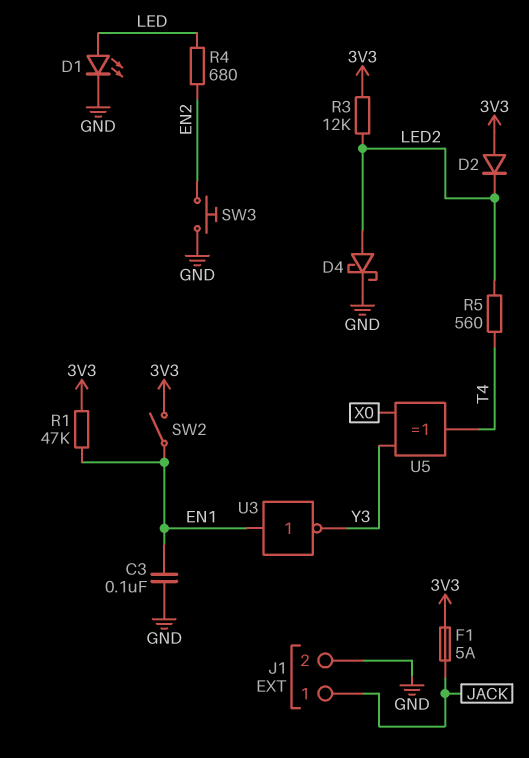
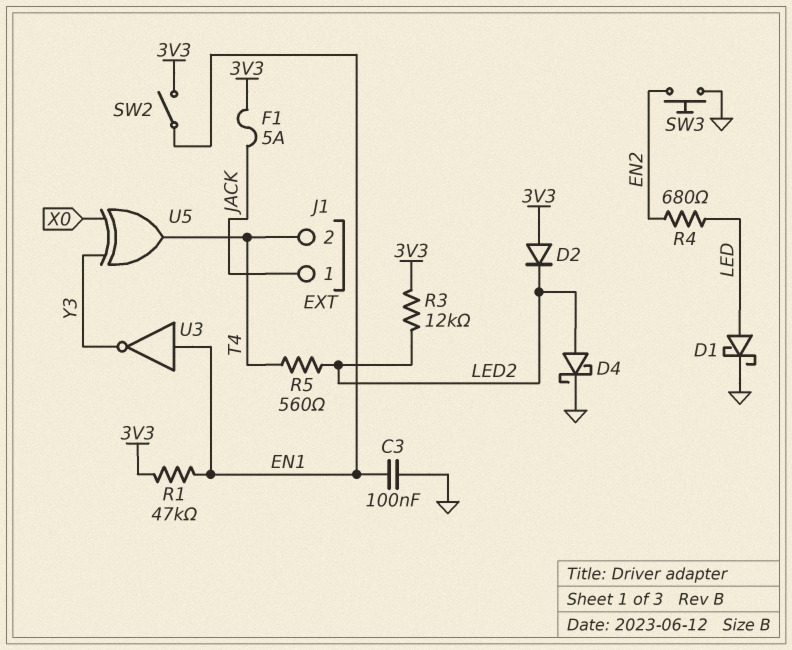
D1: LED (A LED, K GND) -> schottky (A LED, K GND)
J1 pin 2: GND -> T4

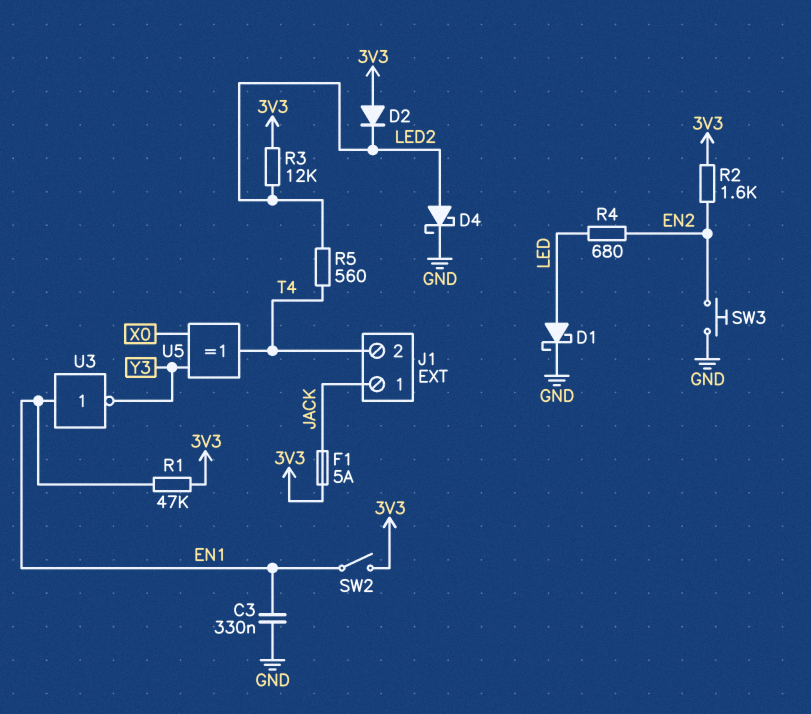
C3: 100nF (EN1, GND) -> 330nF (EN1, GND)
R2: none -> 1.6k (3V3, EN2)

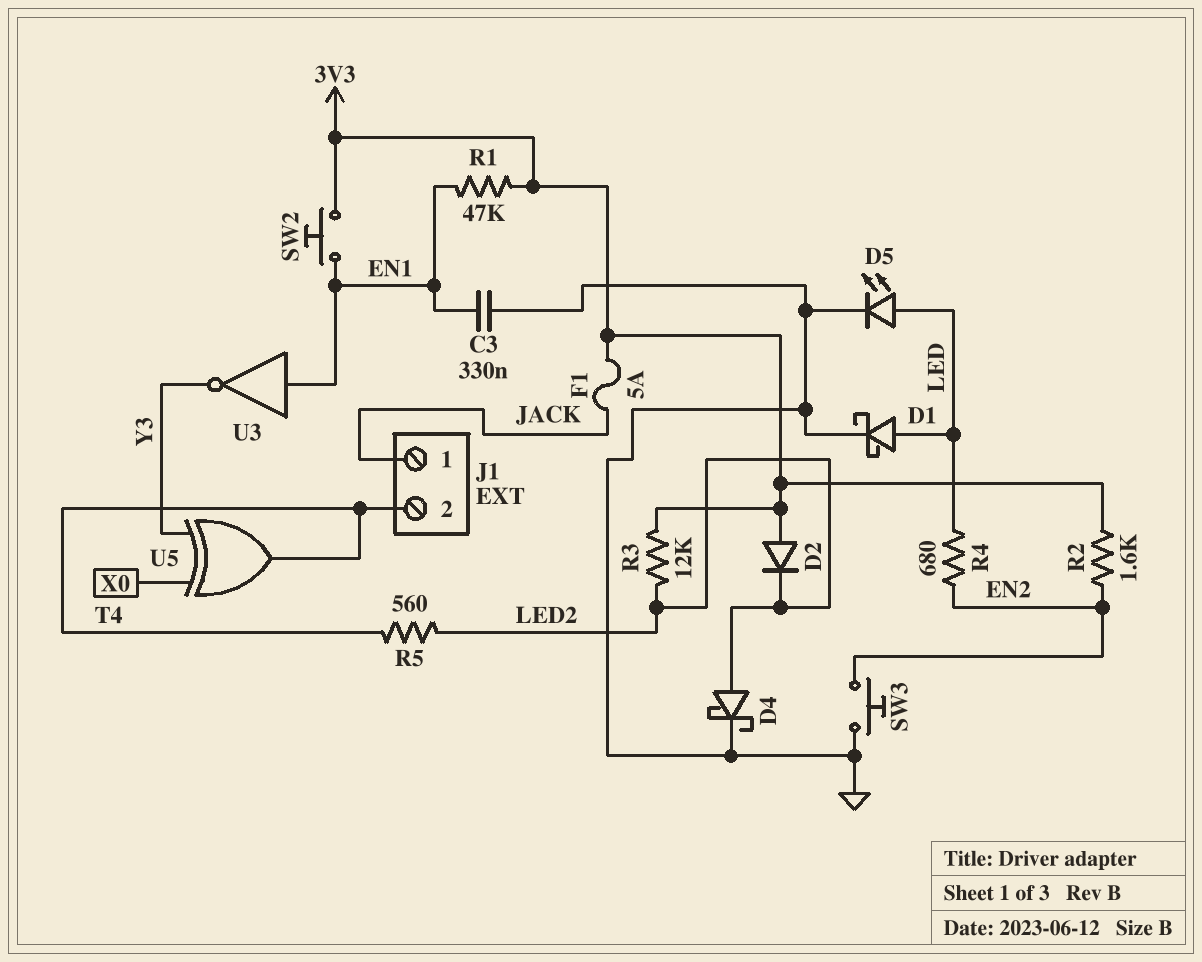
D5: none -> LED (A LED, K GND)
SW2: switch (3V3, EN1) -> button (3V3, EN1)

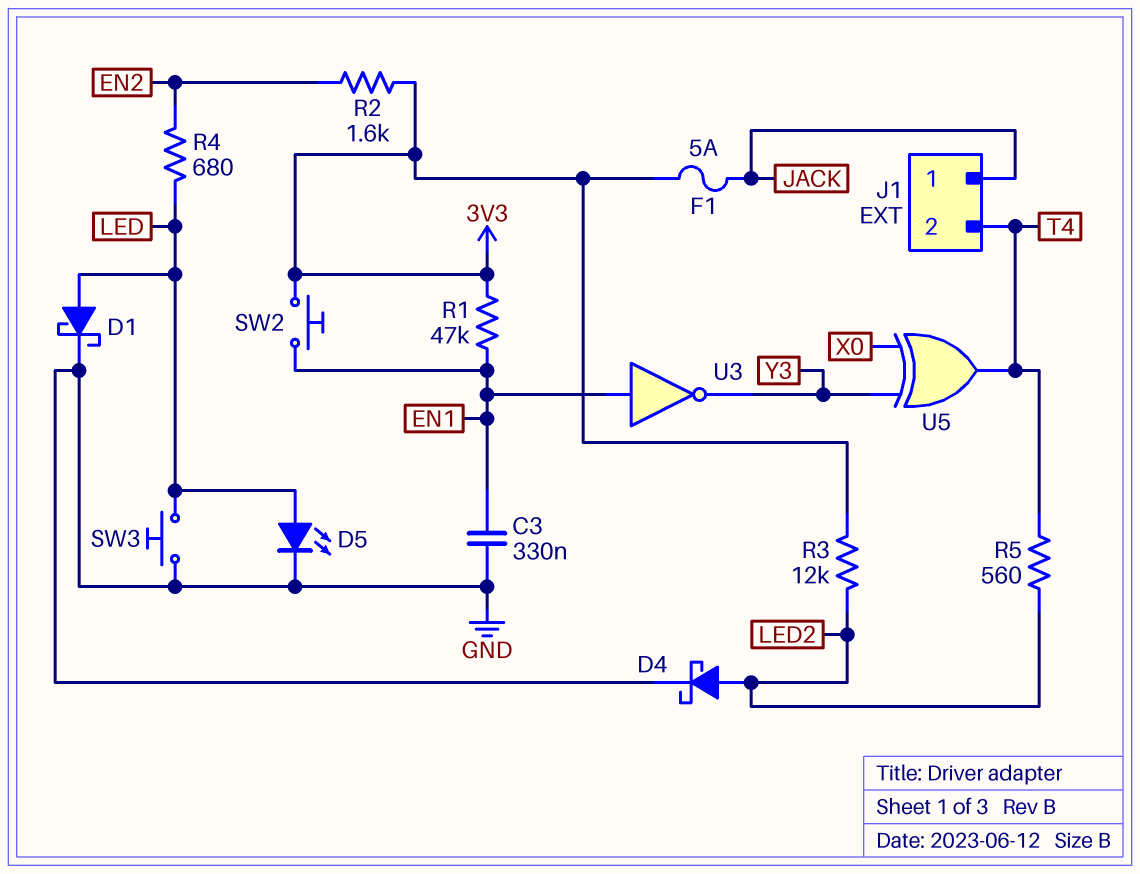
D2: diode (A 3V3, K LED2) -> none
SW3: button (EN2, GND) -> button (GND, LED)

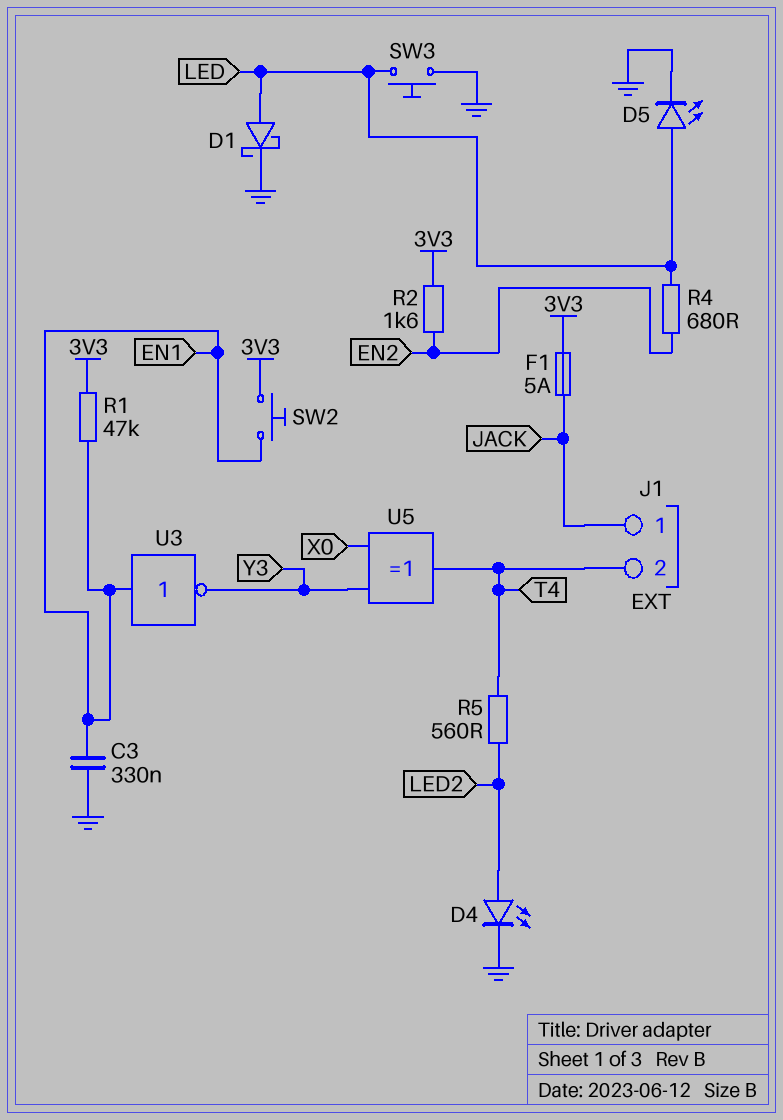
D4: schottky (A LED2, K GND) -> LED (A LED2, K GND)
R3: 12k (3V3, LED2) -> none

